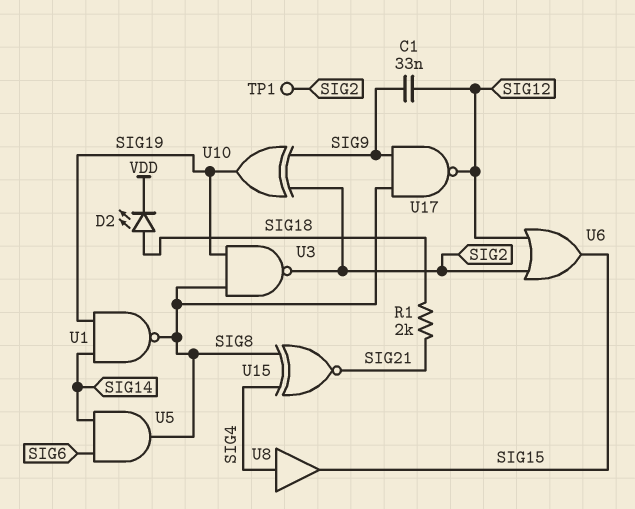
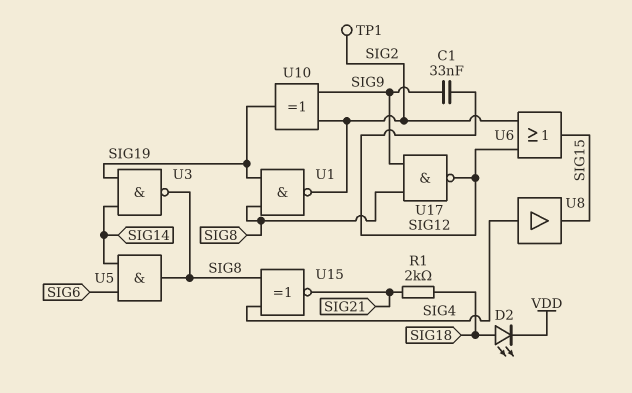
U1: NAND (in SIG14, in SIG19, out SIG8) -> NAND (in SIG8, in SIG19, out SIG2)
U3: NAND (in SIG8, in SIG19, out SIG2) -> NAND (in SIG14, in SIG19, out SIG8)

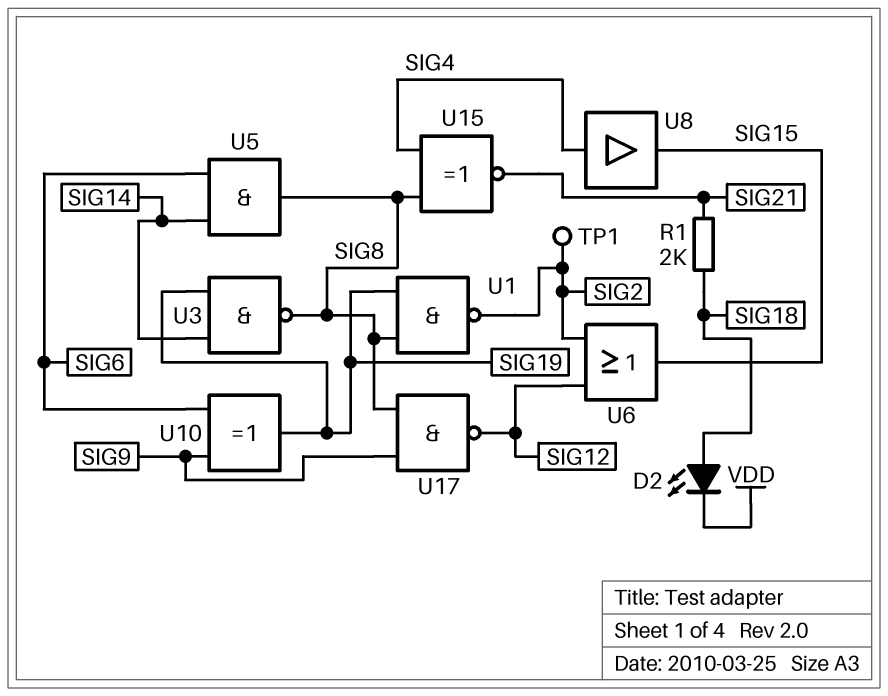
C1: 33nF (SIG9, SIG12) -> none
U10: XOR (in SIG2, in SIG9, out SIG19) -> XOR (in SIG6, in SIG9, out SIG19)

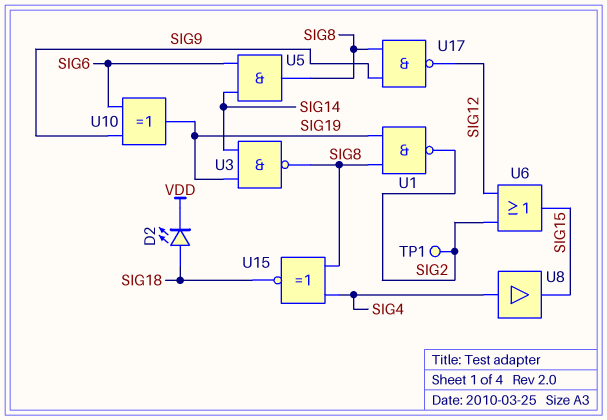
R1: 2k (SIG18, SIG21) -> none
U15: XNOR (in SIG4, in SIG8, out SIG21) -> XNOR (in SIG4, in SIG8, out SIG18)

